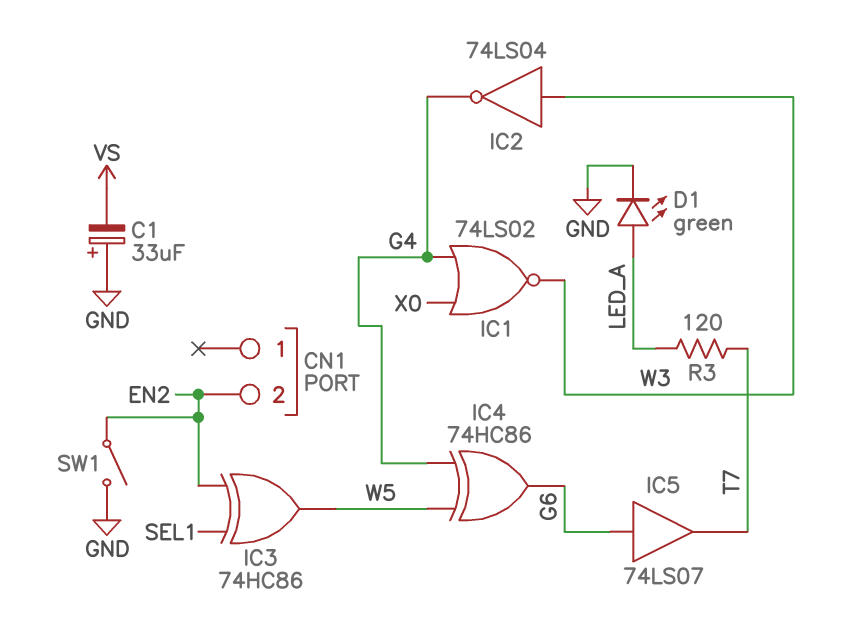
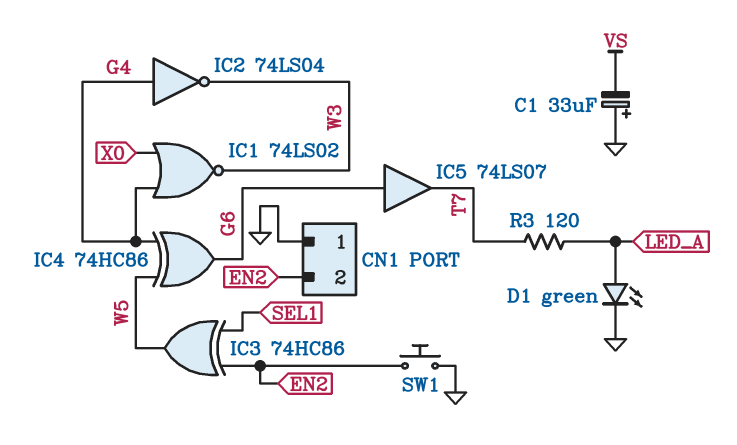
CN1 pin 1: none -> GND
IC2: NOT 74LS04 (in W3, out G4) -> NOT 74LS04 (in G4, out W3)
SW1: switch (EN2, GND) -> button (EN2, GND)

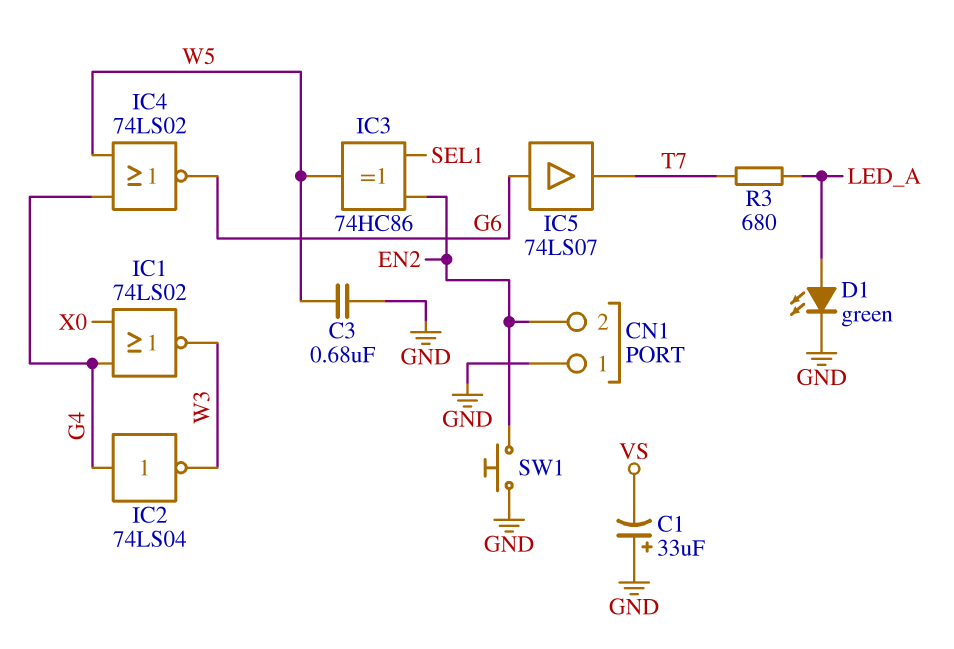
C3: none -> 680nF (GND, W5)
IC4: XOR 74HC86 (in G4, in W5, out G6) -> NOR 74LS02 (in G4, in W5, out G6)
R3: 120 (LED_A, T7) -> 680 (LED_A, T7)

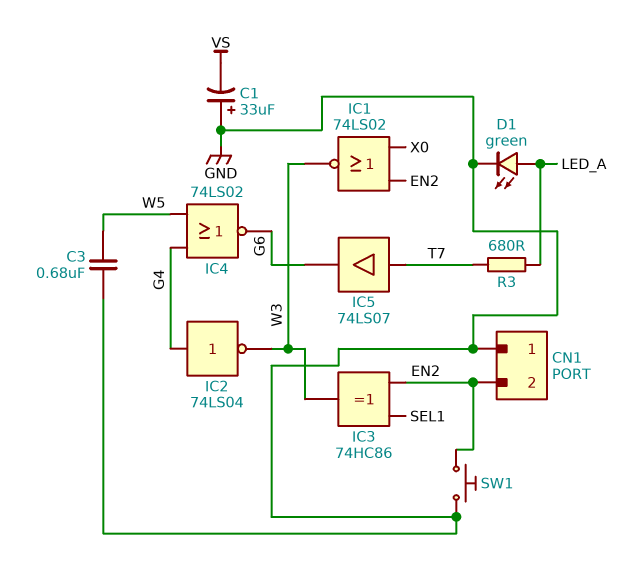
IC1: NOR 74LS02 (in G4, in X0, out W3) -> NOR 74LS02 (in EN2, in X0, out W3)
IC3: XOR 74HC86 (in EN2, in SEL1, out W5) -> XOR 74HC86 (in EN2, in SEL1, out W3)
IC5: buffer 74LS07 (in G6, out T7) -> buffer 74LS07 (in T7, out G6)

